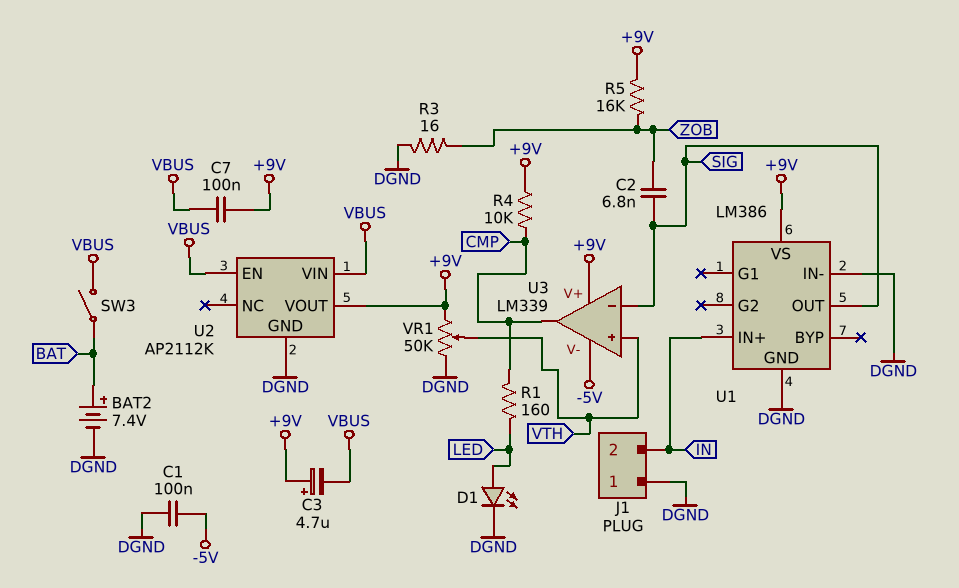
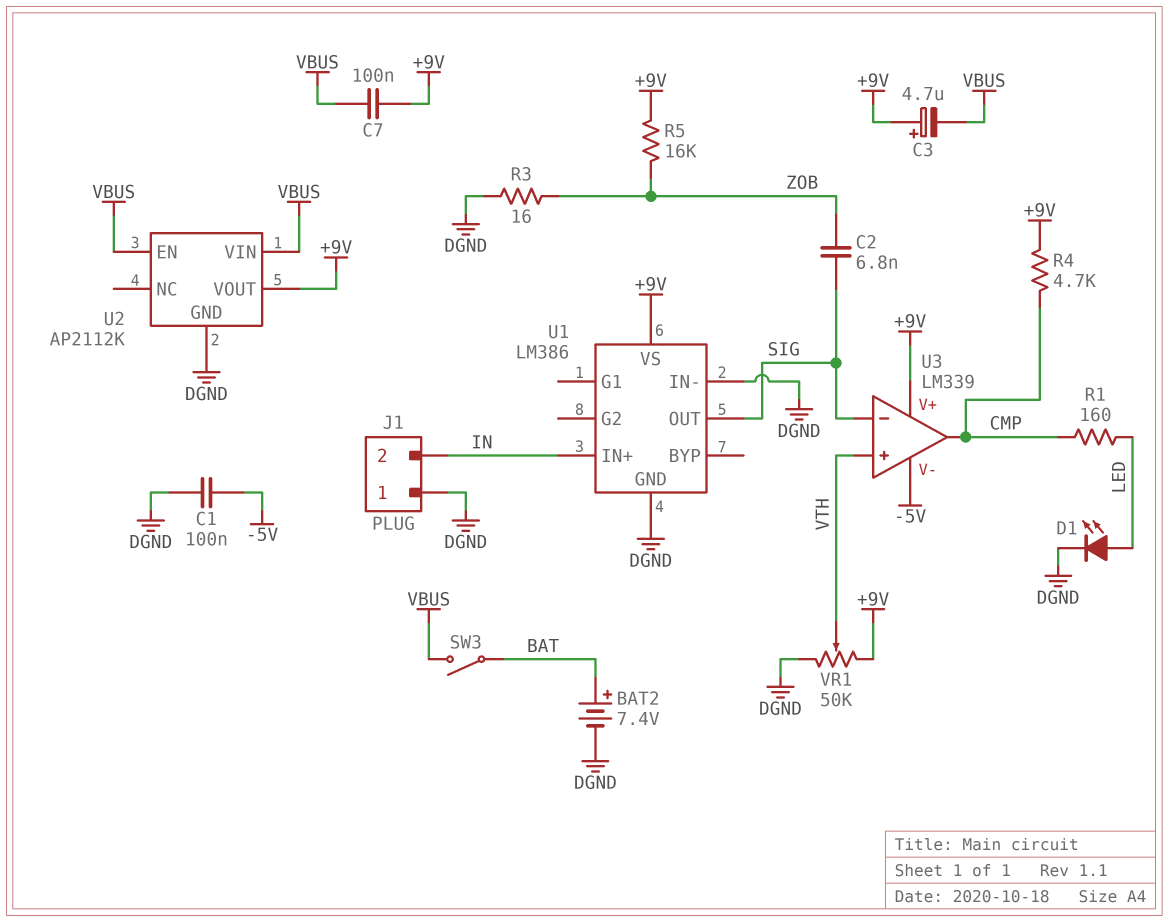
R4: 10k (+9V, CMP) -> 4.7k (+9V, CMP)

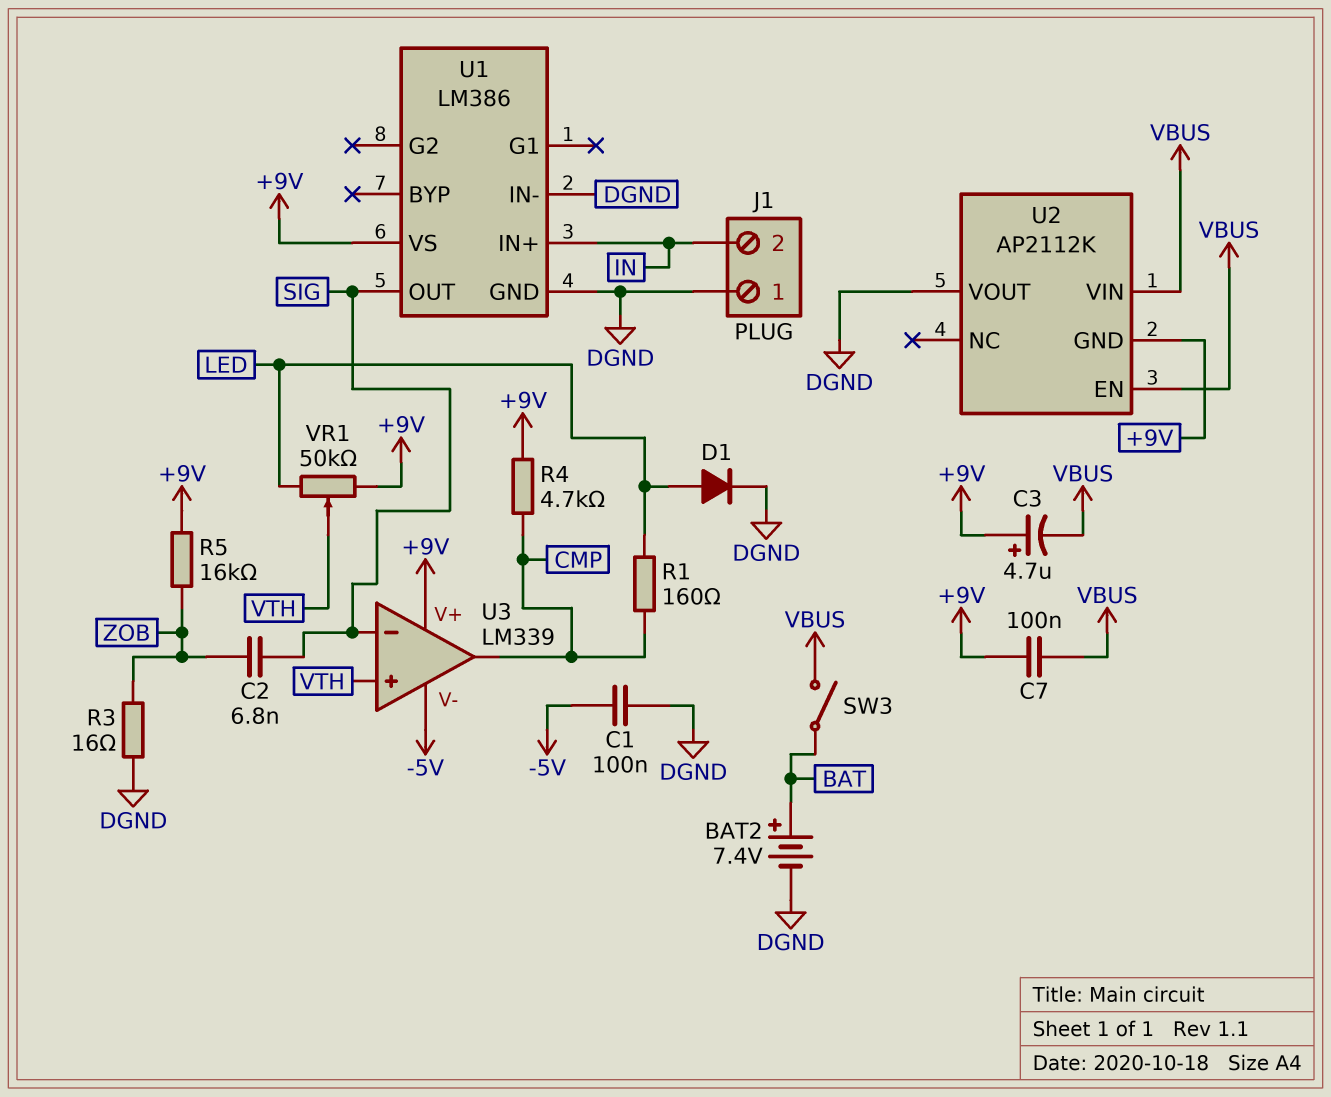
D1: LED (A LED, K DGND) -> diode (A LED, K DGND)
U2 pin GND: DGND -> +9V
U2 pin VOUT: +9V -> DGND
VR1: 50k (+9V, DGND, wiper VTH) -> 50k (+9V, LED, wiper VTH)

